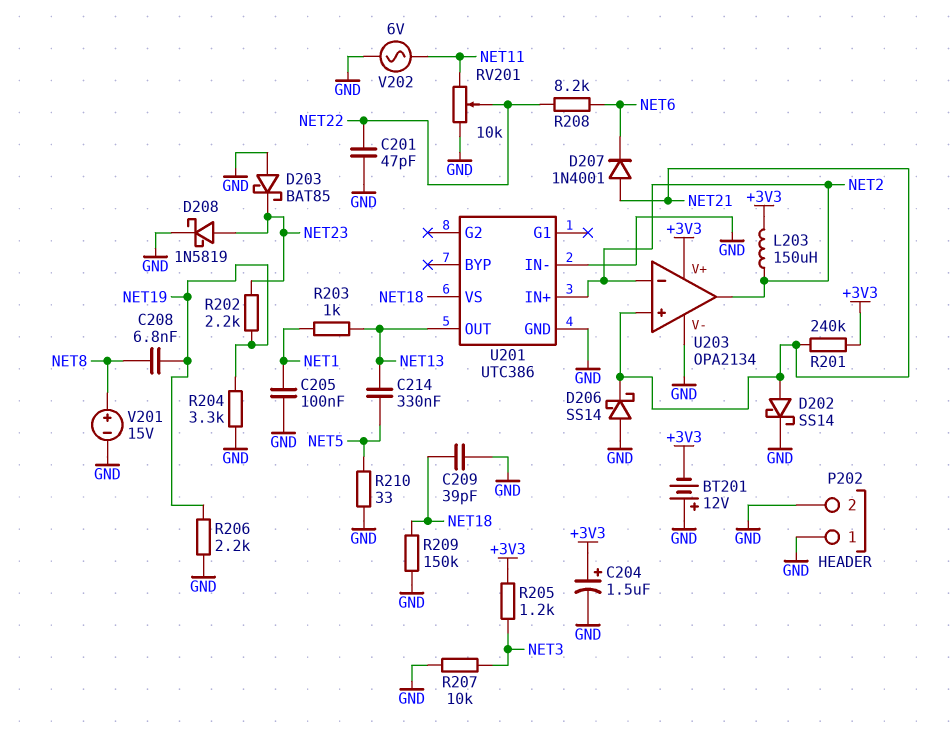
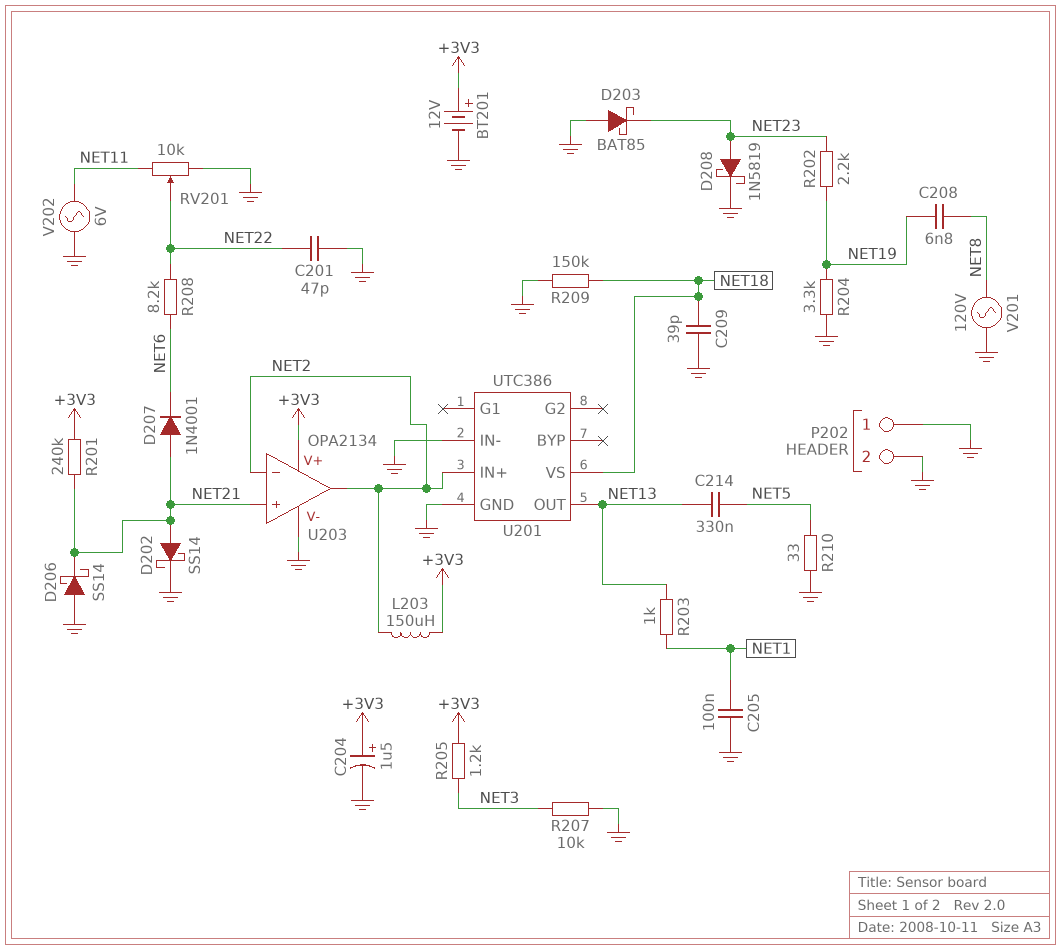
BT201: 12V (plus GND, minus +3V3) -> 12V (plus +3V3, minus GND)
R206: 2.2k (GND, NET19) -> none
V201: 15V (plus NET8, minus GND) -> AC 120V (GND, NET8)

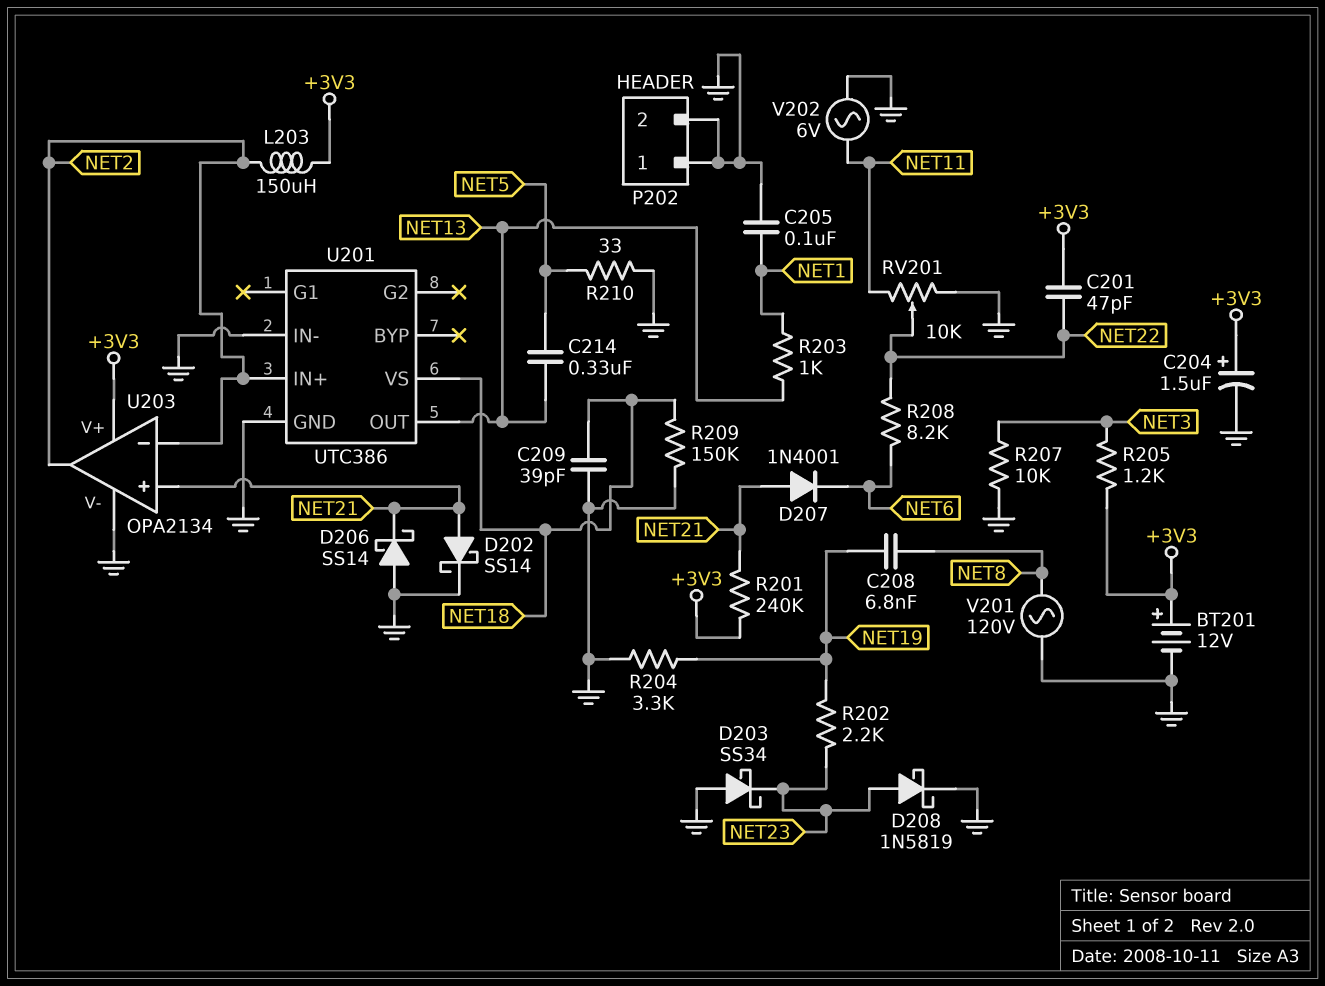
C201: 47pF (GND, NET22) -> 47pF (+3V3, NET22)
D203: schottky BAT85 (A GND, K NET23) -> schottky SS34 (A GND, K NET23)

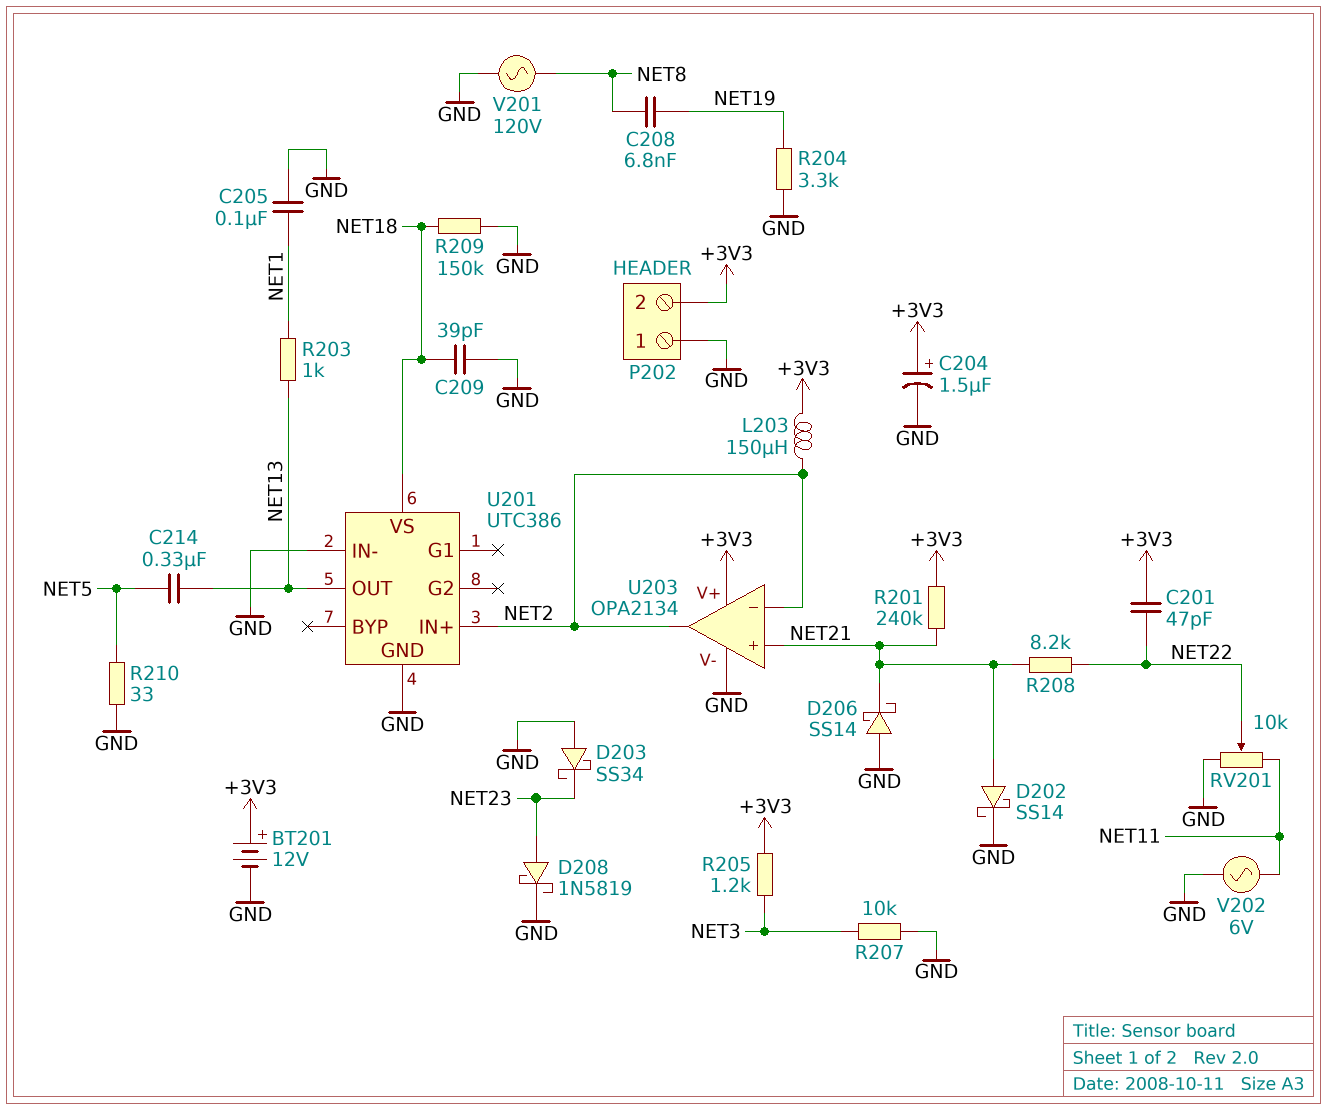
D207: diode 1N4001 (A NET21, K NET6) -> none
P202 pin 2: GND -> +3V3
R202: 2.2k (NET19, NET23) -> none
R208: 8.2k (NET6, NET22) -> 8.2k (NET21, NET22)

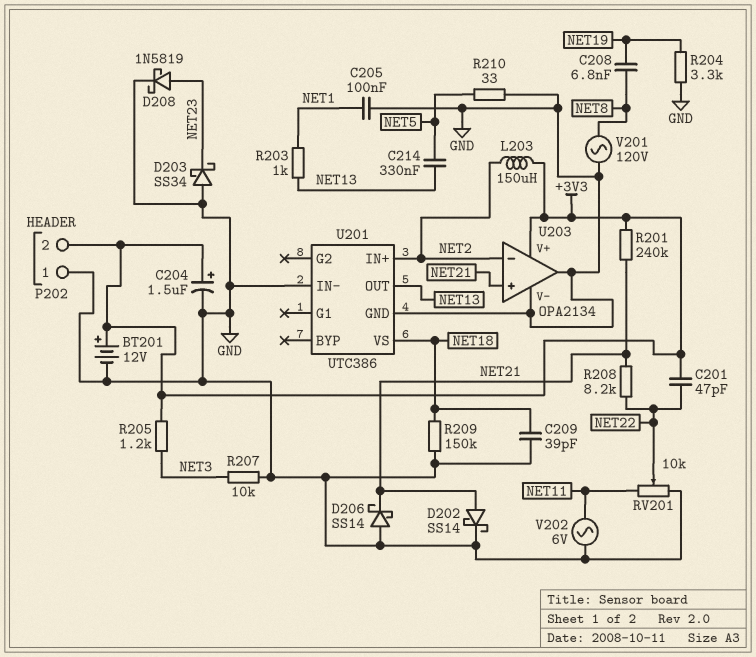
U203 pin out: NET2 -> GND

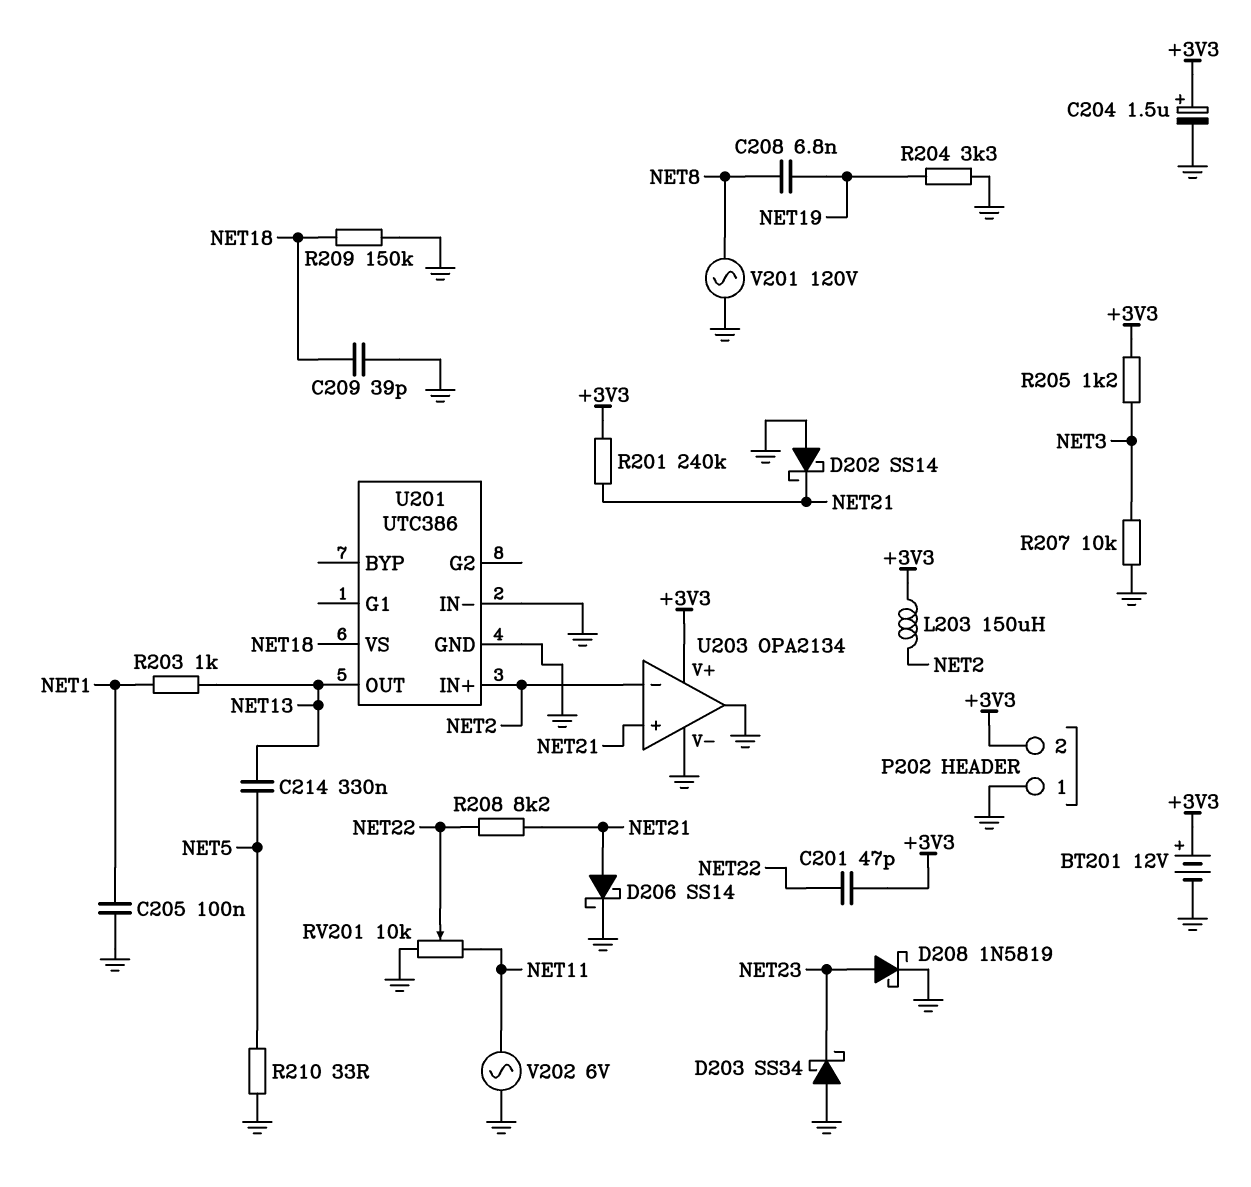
D202: schottky SS14 (A NET21, K GND) -> schottky SS14 (A GND, K NET21)
D206: schottky SS14 (A GND, K NET21) -> schottky SS14 (A NET21, K GND)

